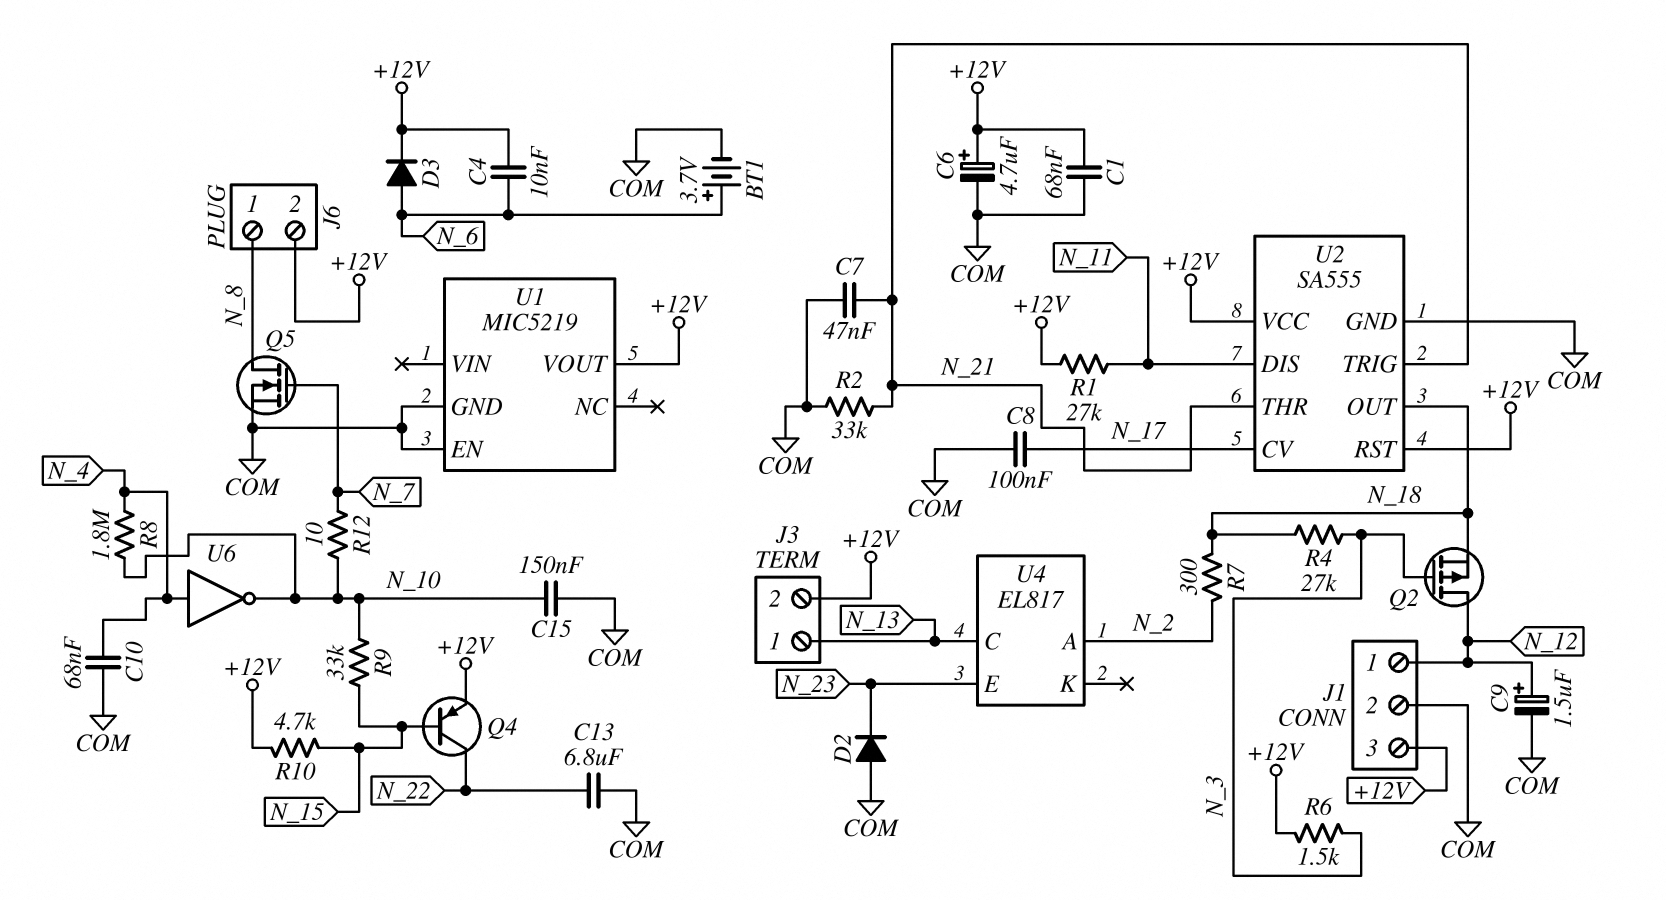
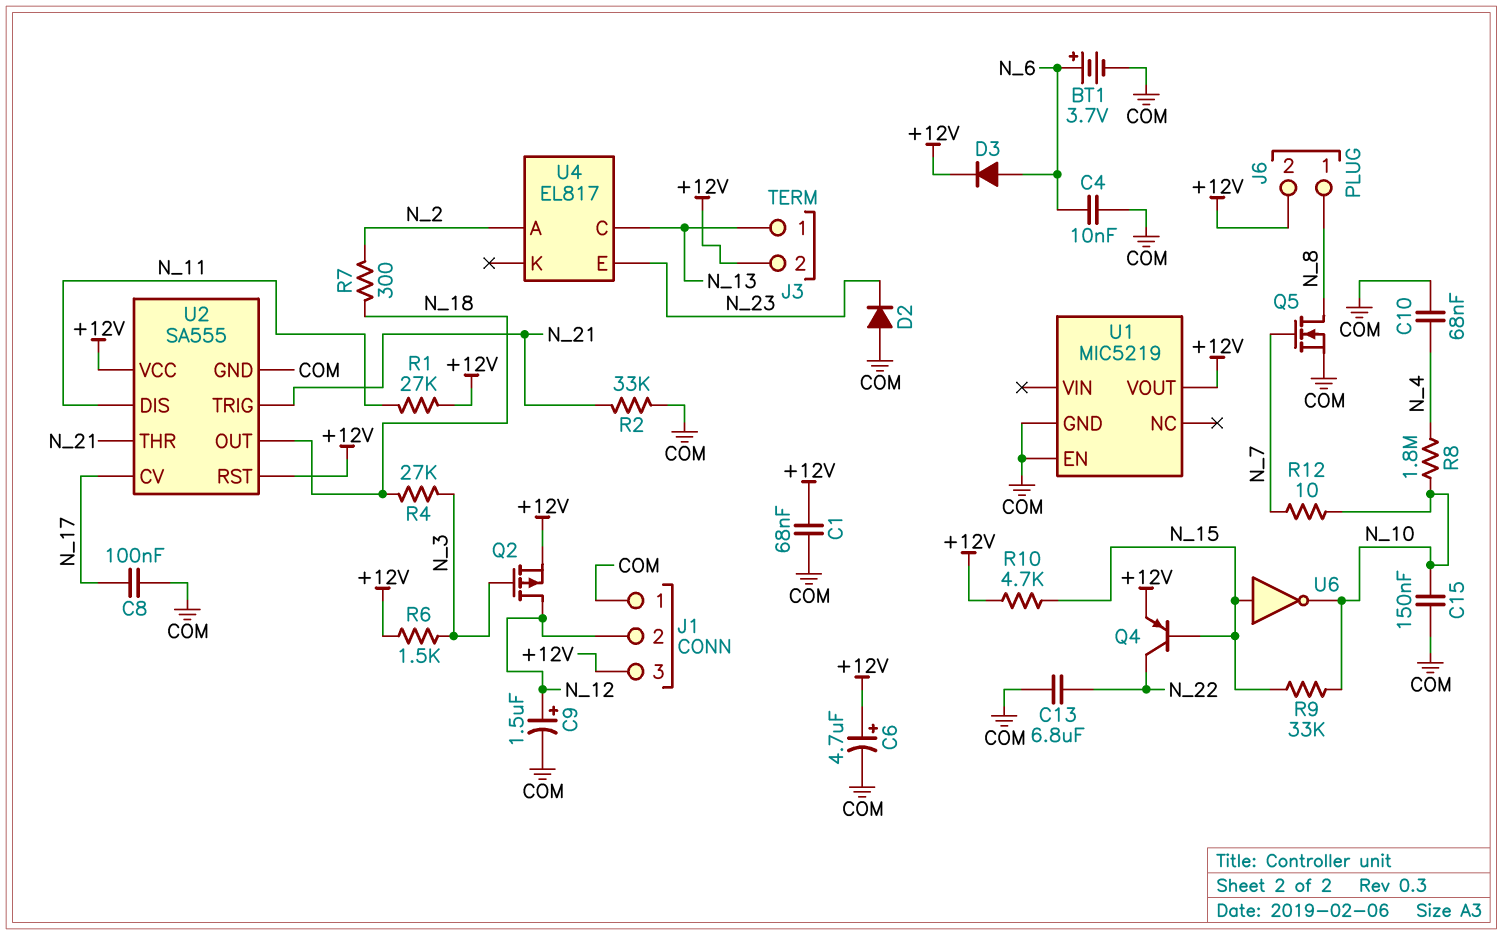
C4: 10nF (+12V, N_6) -> 10nF (COM, N_6)
C7: 47nF (COM, N_21) -> none
J1 pin 1: N_12 -> COM
J1 pin 2: COM -> N_12
Q2: PMOS (G N_3, D N_12, S N_18) -> PMOS (G N_3, D N_12, S +12V)
U6: NOT (in N_4, out N_10) -> NOT (in N_15, out N_10)

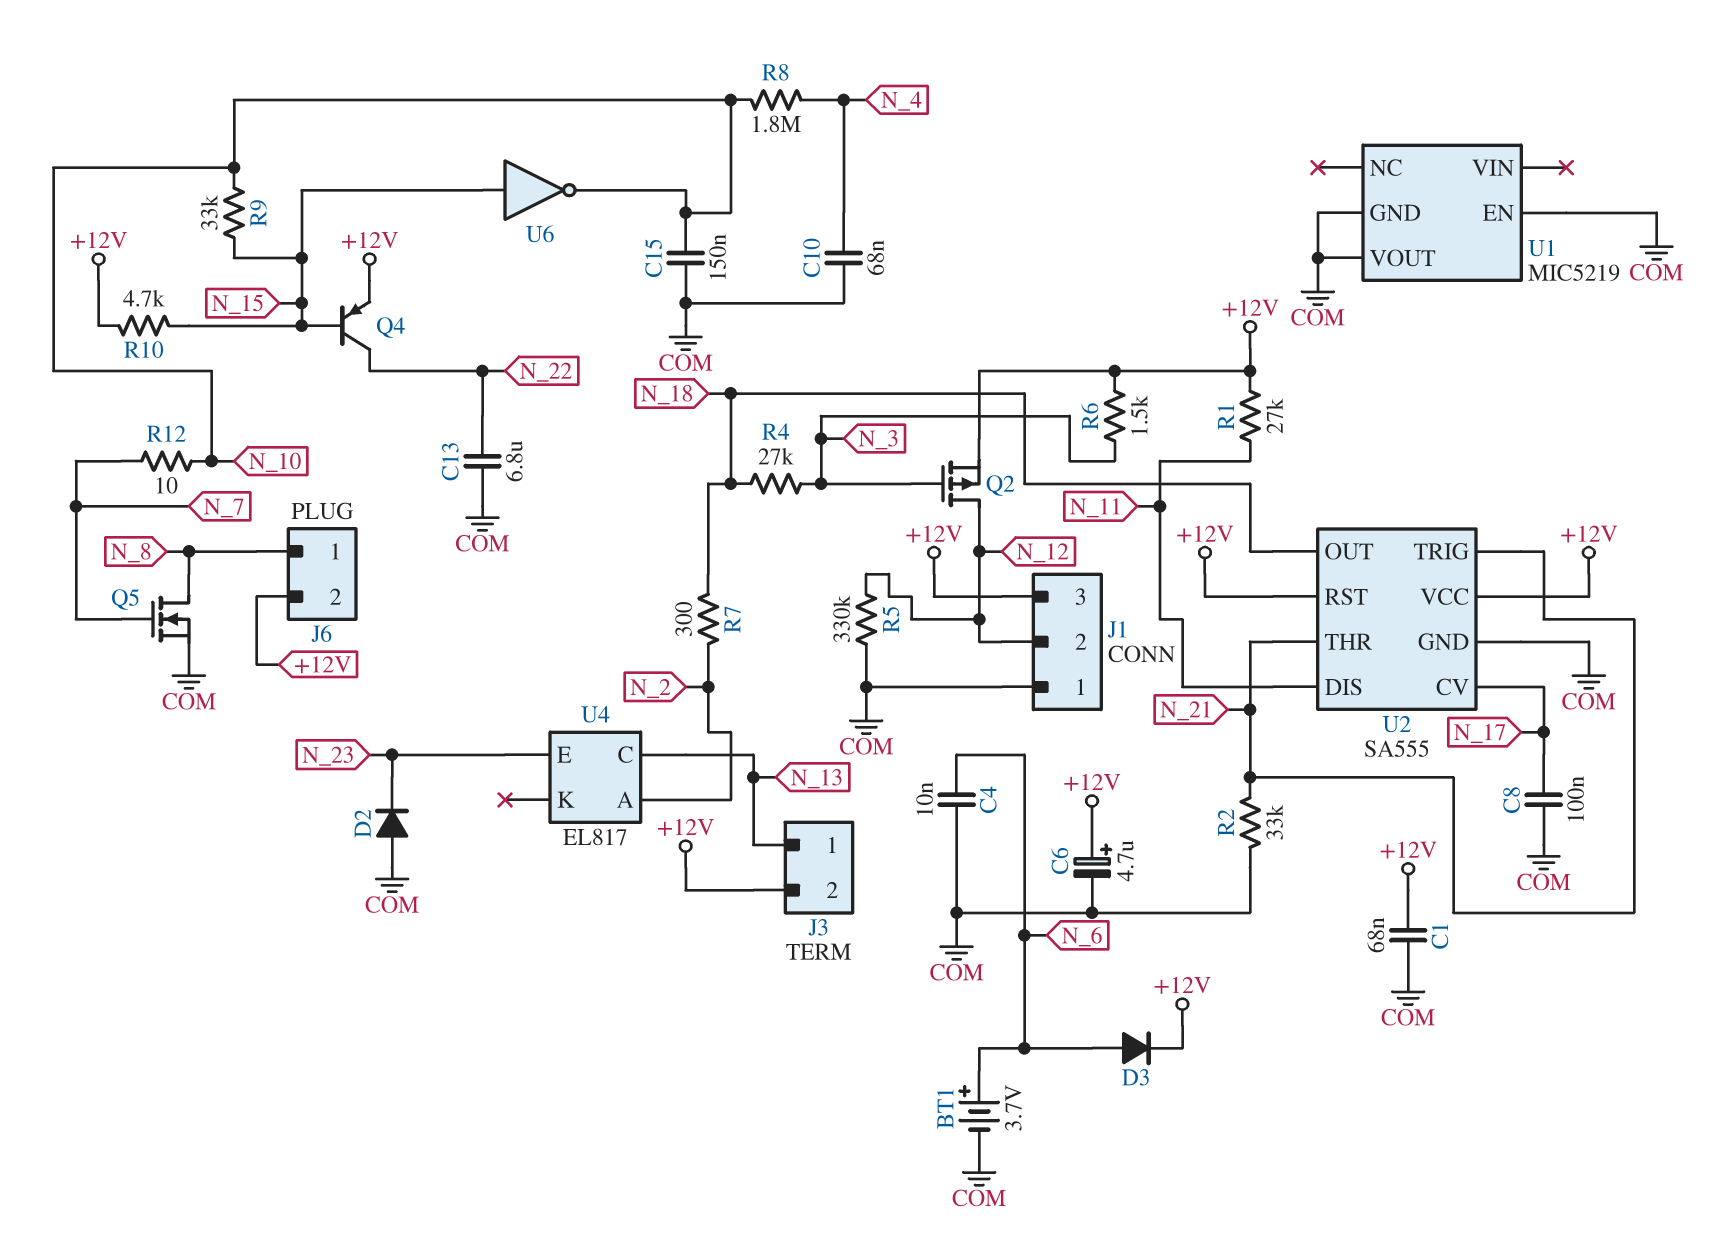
C9: 1.5uF (plus N_12, minus COM) -> none
R5: none -> 330k (COM, N_12)
U1 pin VOUT: +12V -> COM

